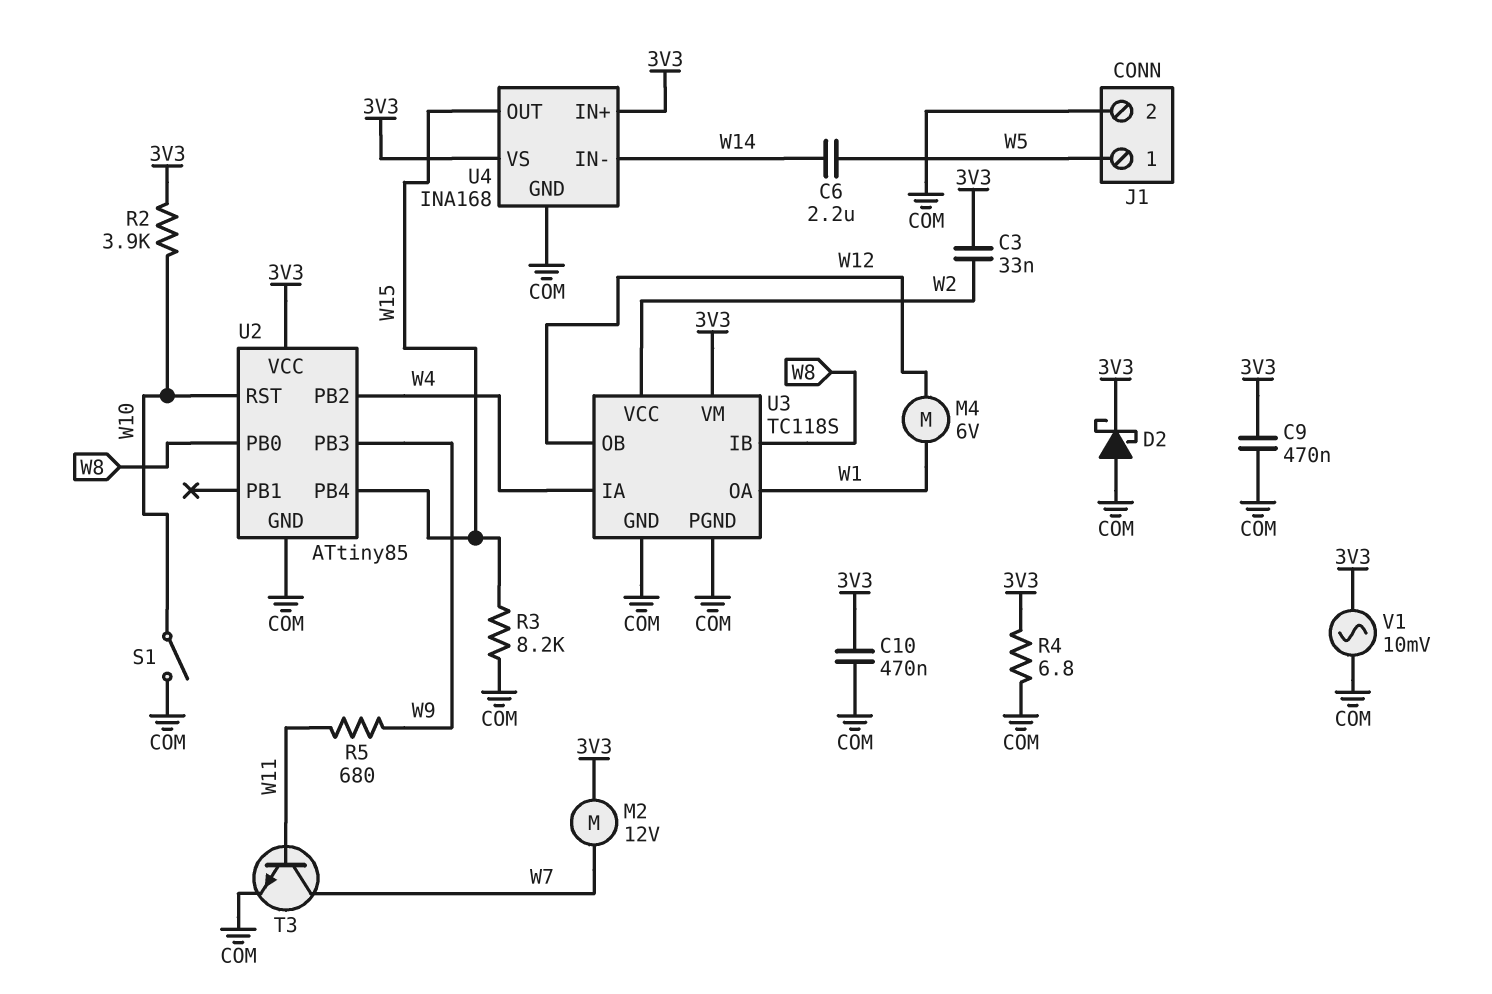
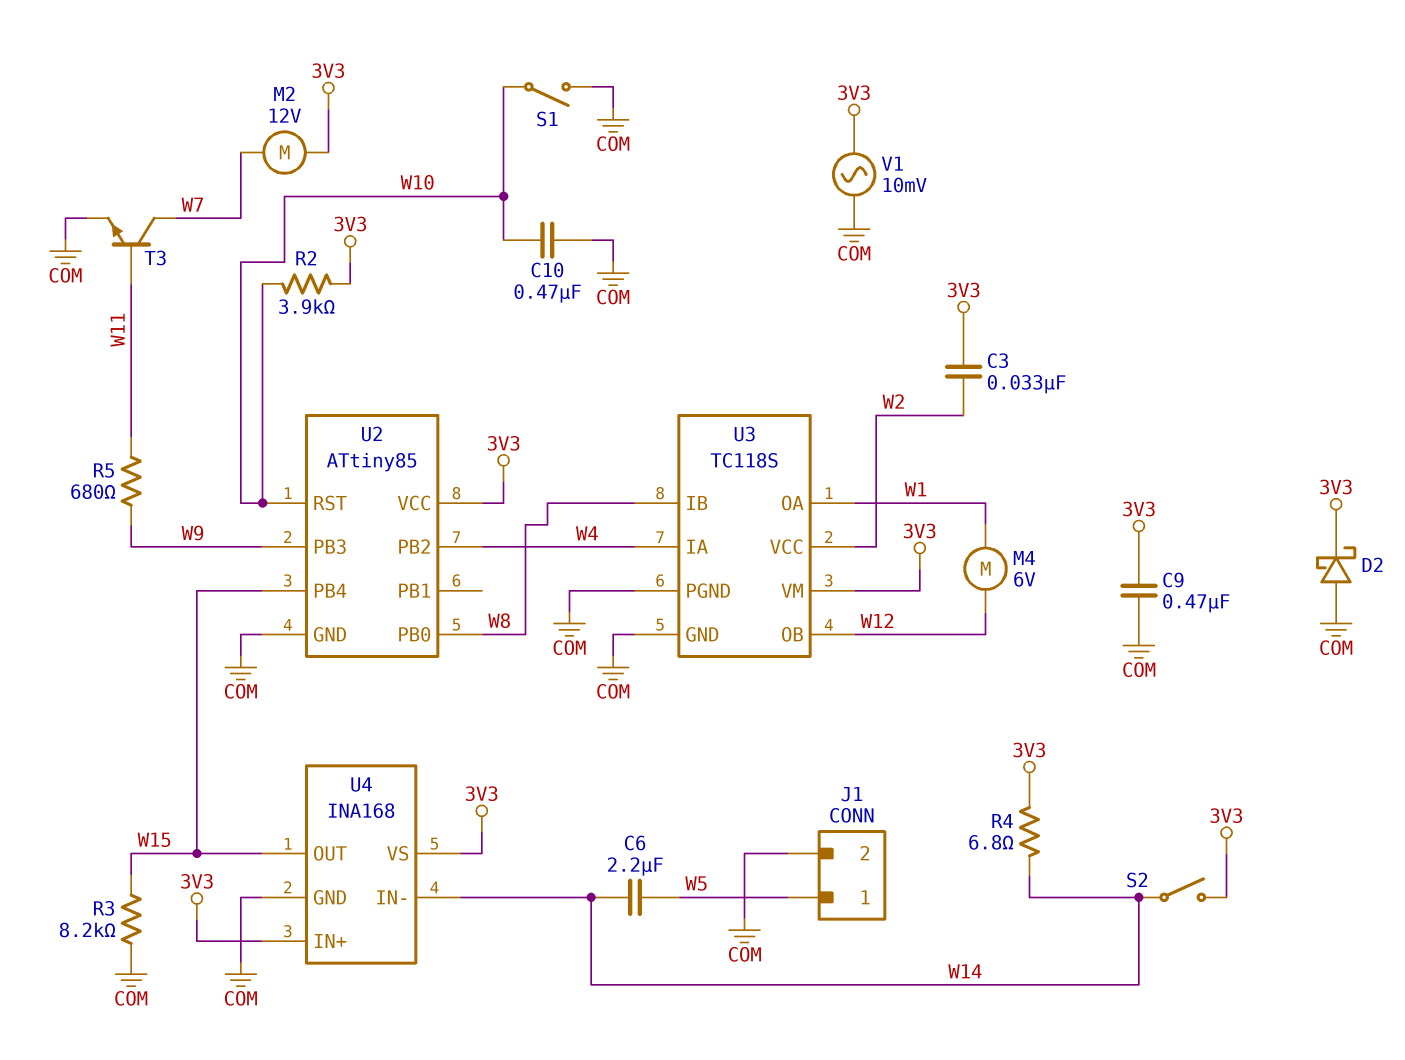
C10: 470nF (3V3, COM) -> 470nF (COM, W10)
R4: 6.8 (3V3, COM) -> 6.8 (3V3, W14)
S2: none -> switch (3V3, W14)

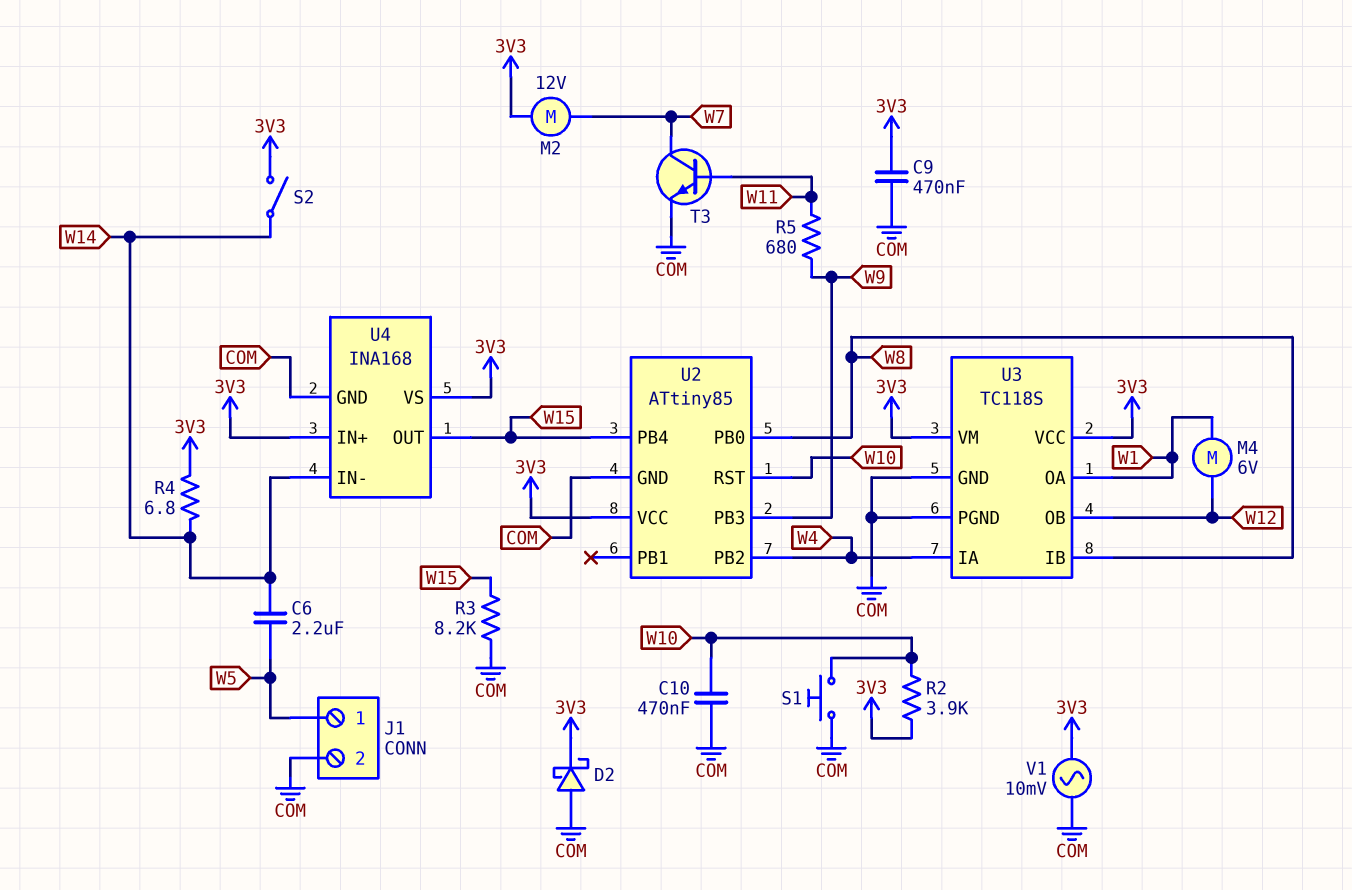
C3: 33nF (3V3, W2) -> none
S1: switch (COM, W10) -> button (COM, W10)
U3 pin VCC: W2 -> 3V3

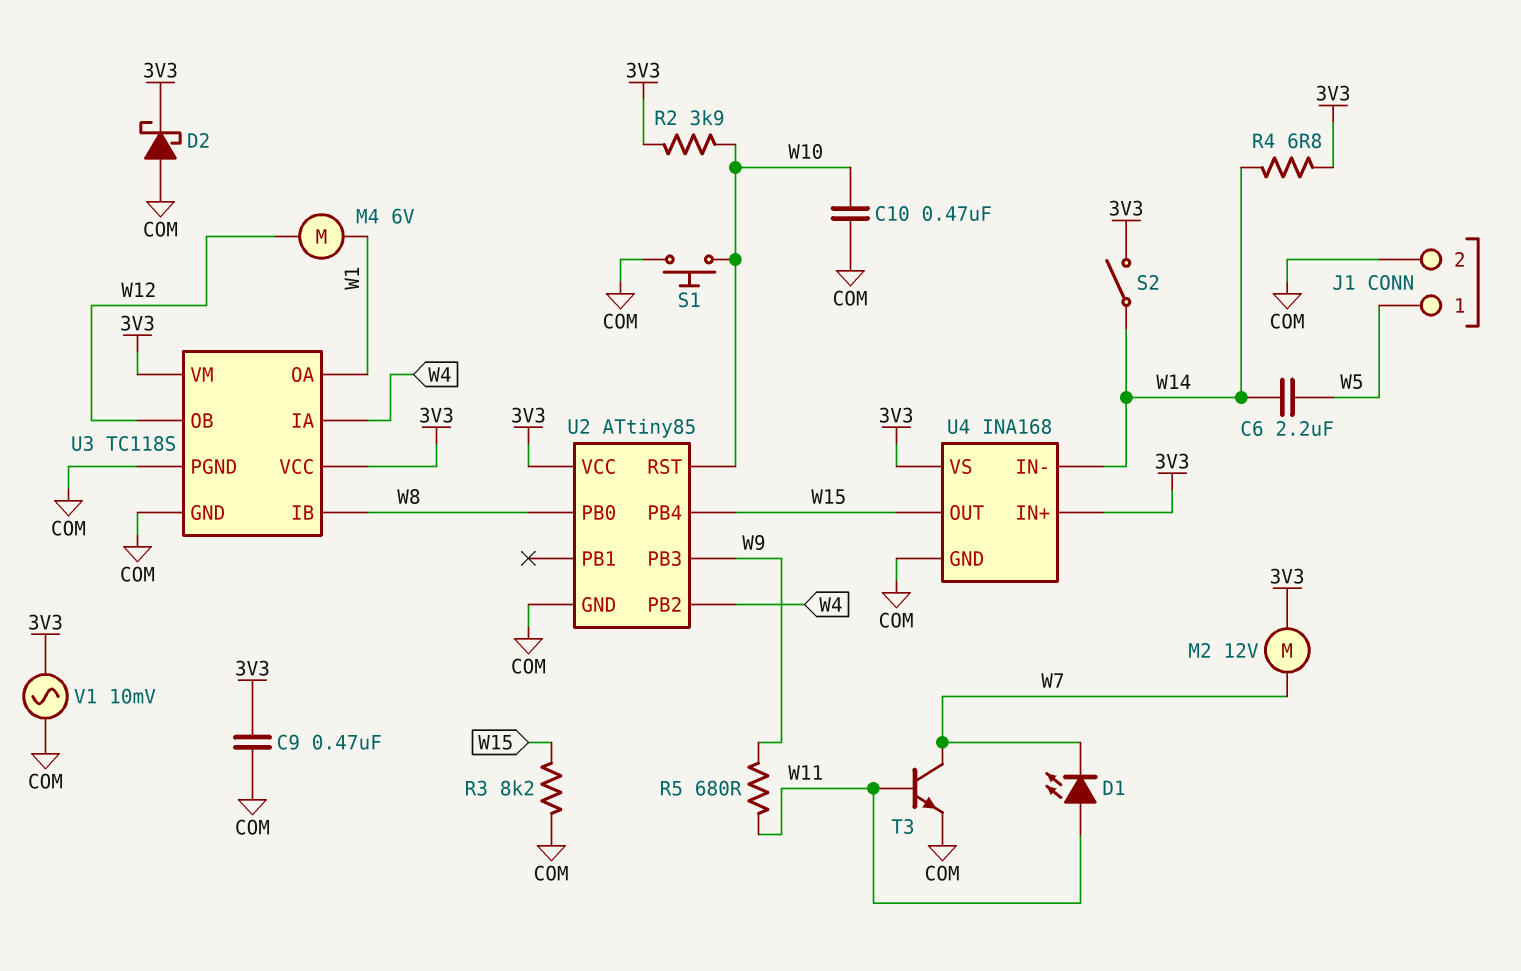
D1: none -> LED (A W11, K W7)

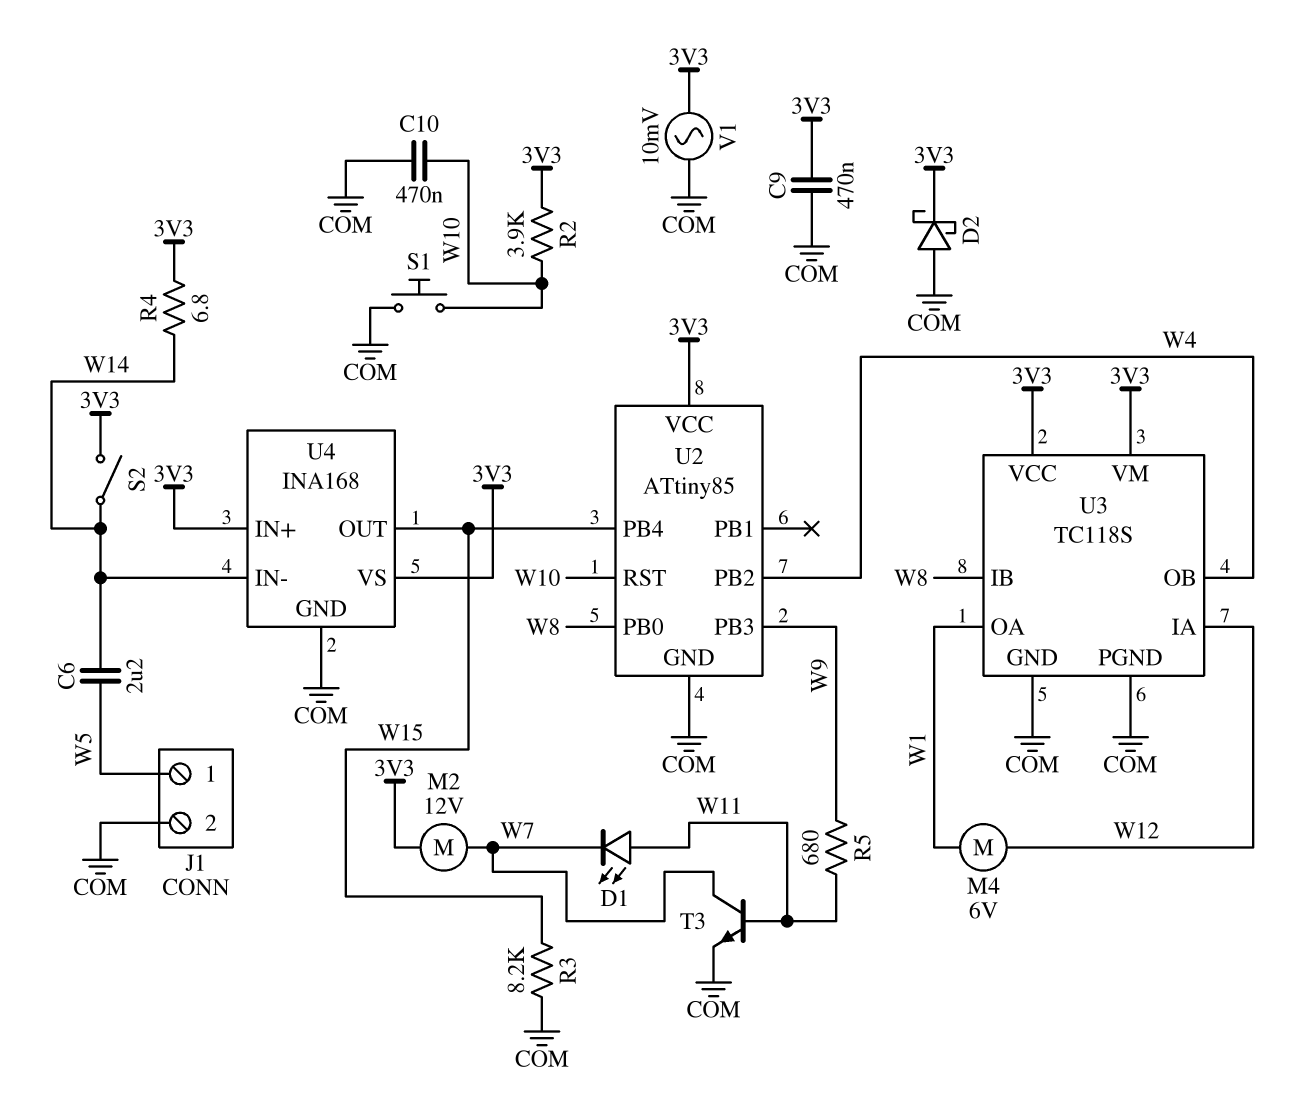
U3 pin IA: W4 -> W12
U3 pin OB: W12 -> W4

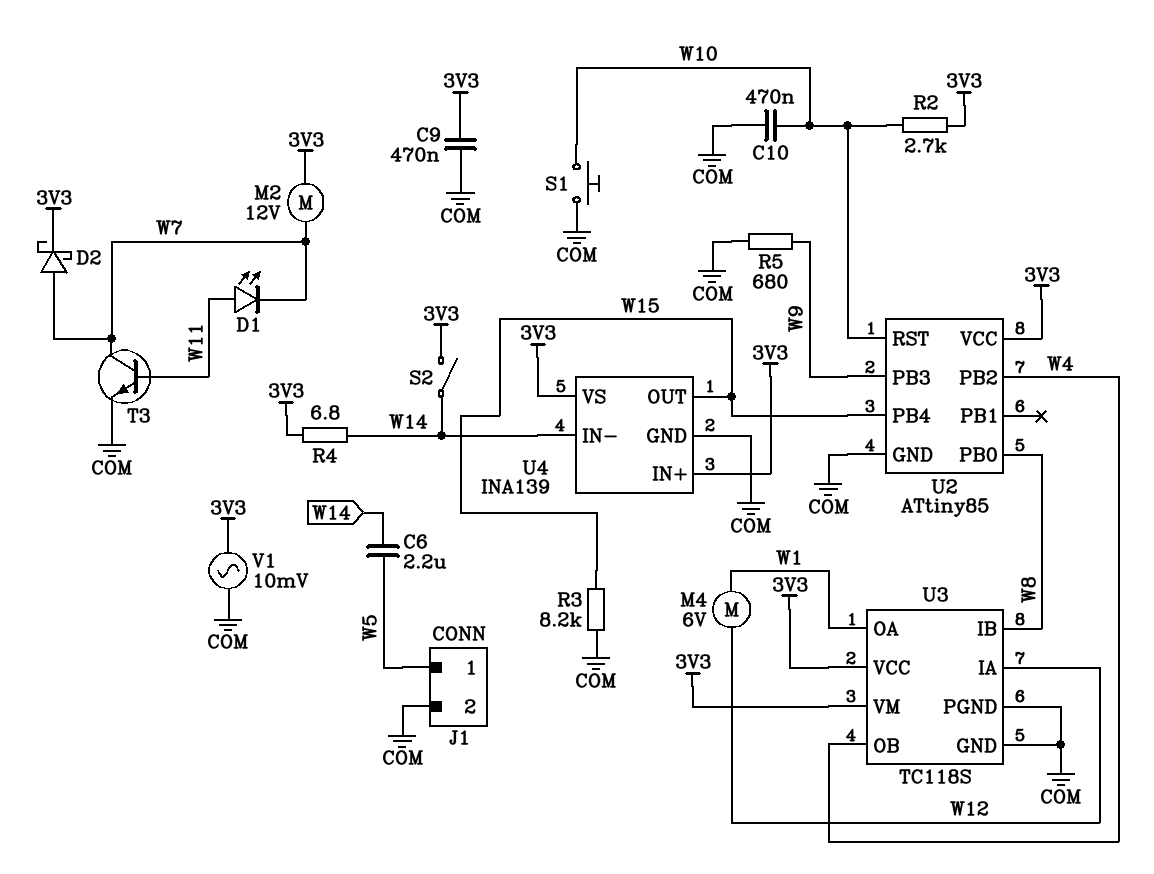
D2: schottky (A COM, K 3V3) -> schottky (A W7, K 3V3)
R2: 3.9k (3V3, W10) -> 2.7k (3V3, W10)
R5: 680 (W9, W11) -> 680 (COM, W9)
U4: INA168 -> INA139

